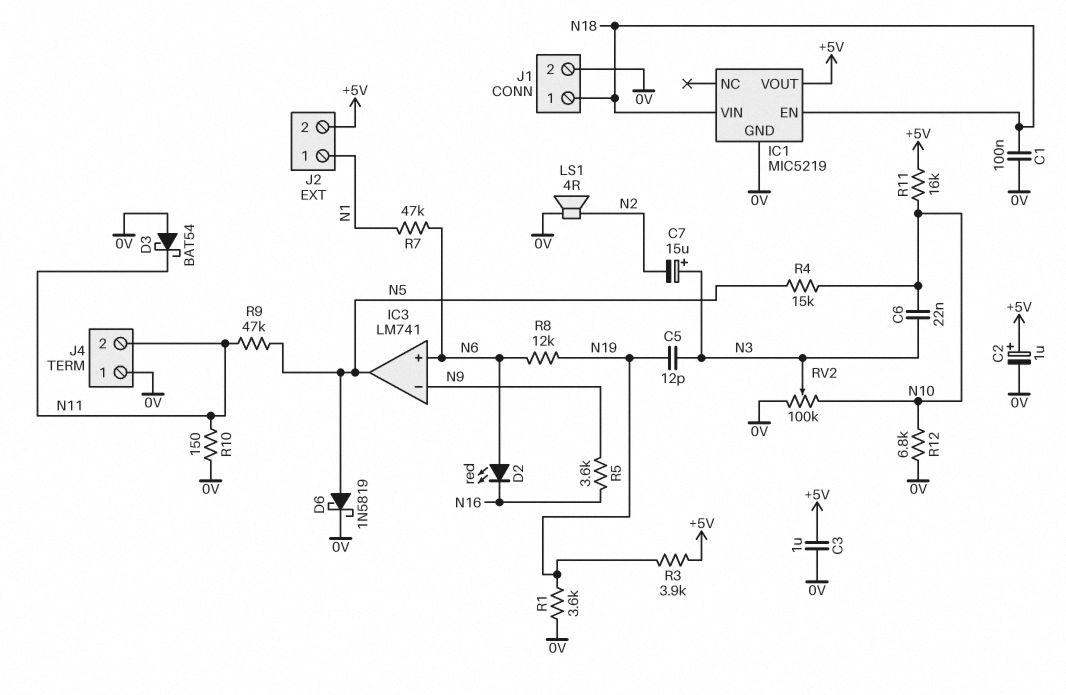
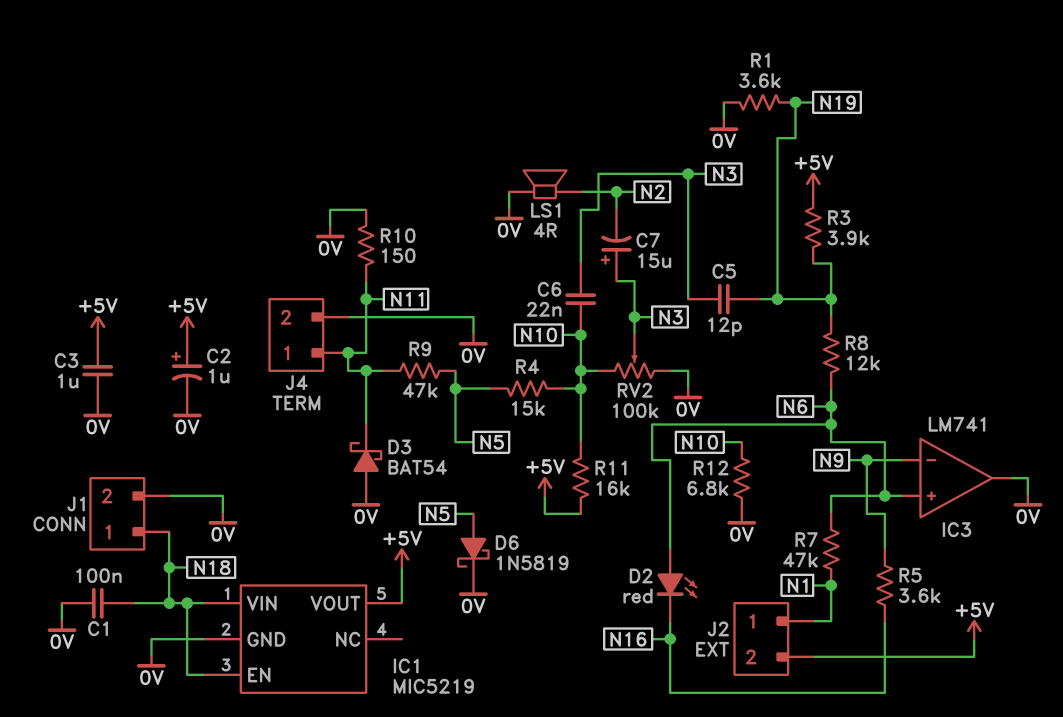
IC3 pin out: N5 -> 0V
J4 pin 1: 0V -> N11
J4 pin 2: N11 -> 0V

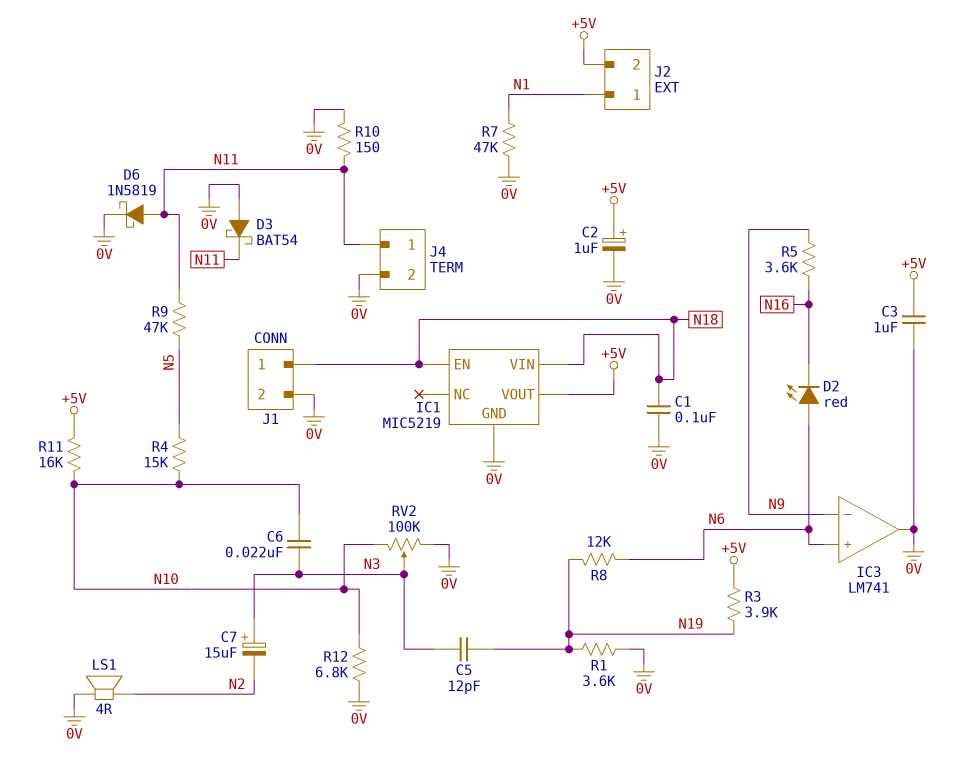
D6: schottky 1N5819 (A N5, K 0V) -> schottky 1N5819 (A N11, K 0V)
R7: 47k (N1, N6) -> 47k (0V, N1)

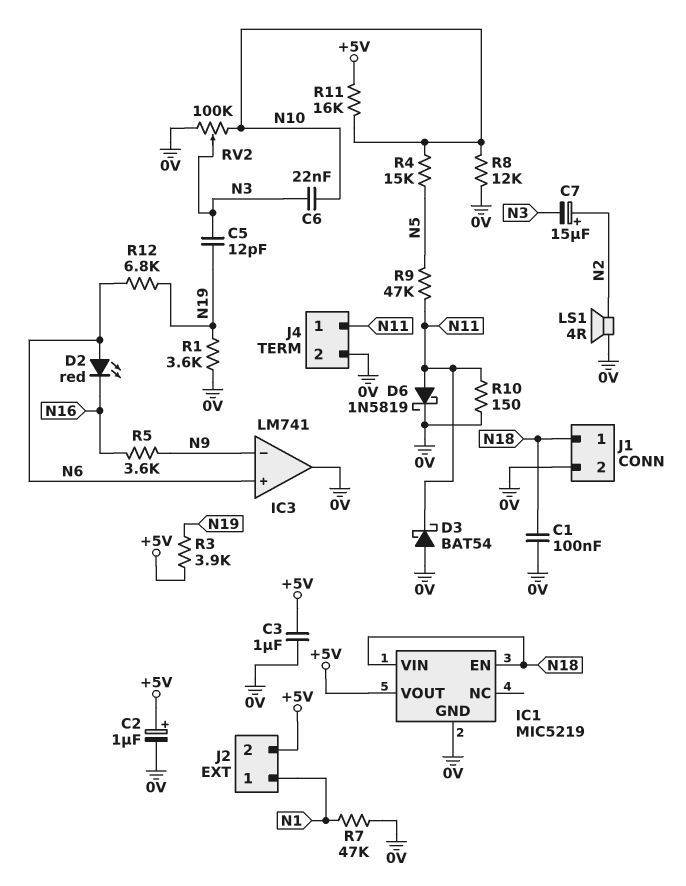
C7: 15uF (plus N3, minus N2) -> 15uF (plus N2, minus N3)
R8: 12k (N6, N19) -> 12k (0V, N10)
R12: 6.8k (0V, N10) -> 6.8k (N6, N19)

